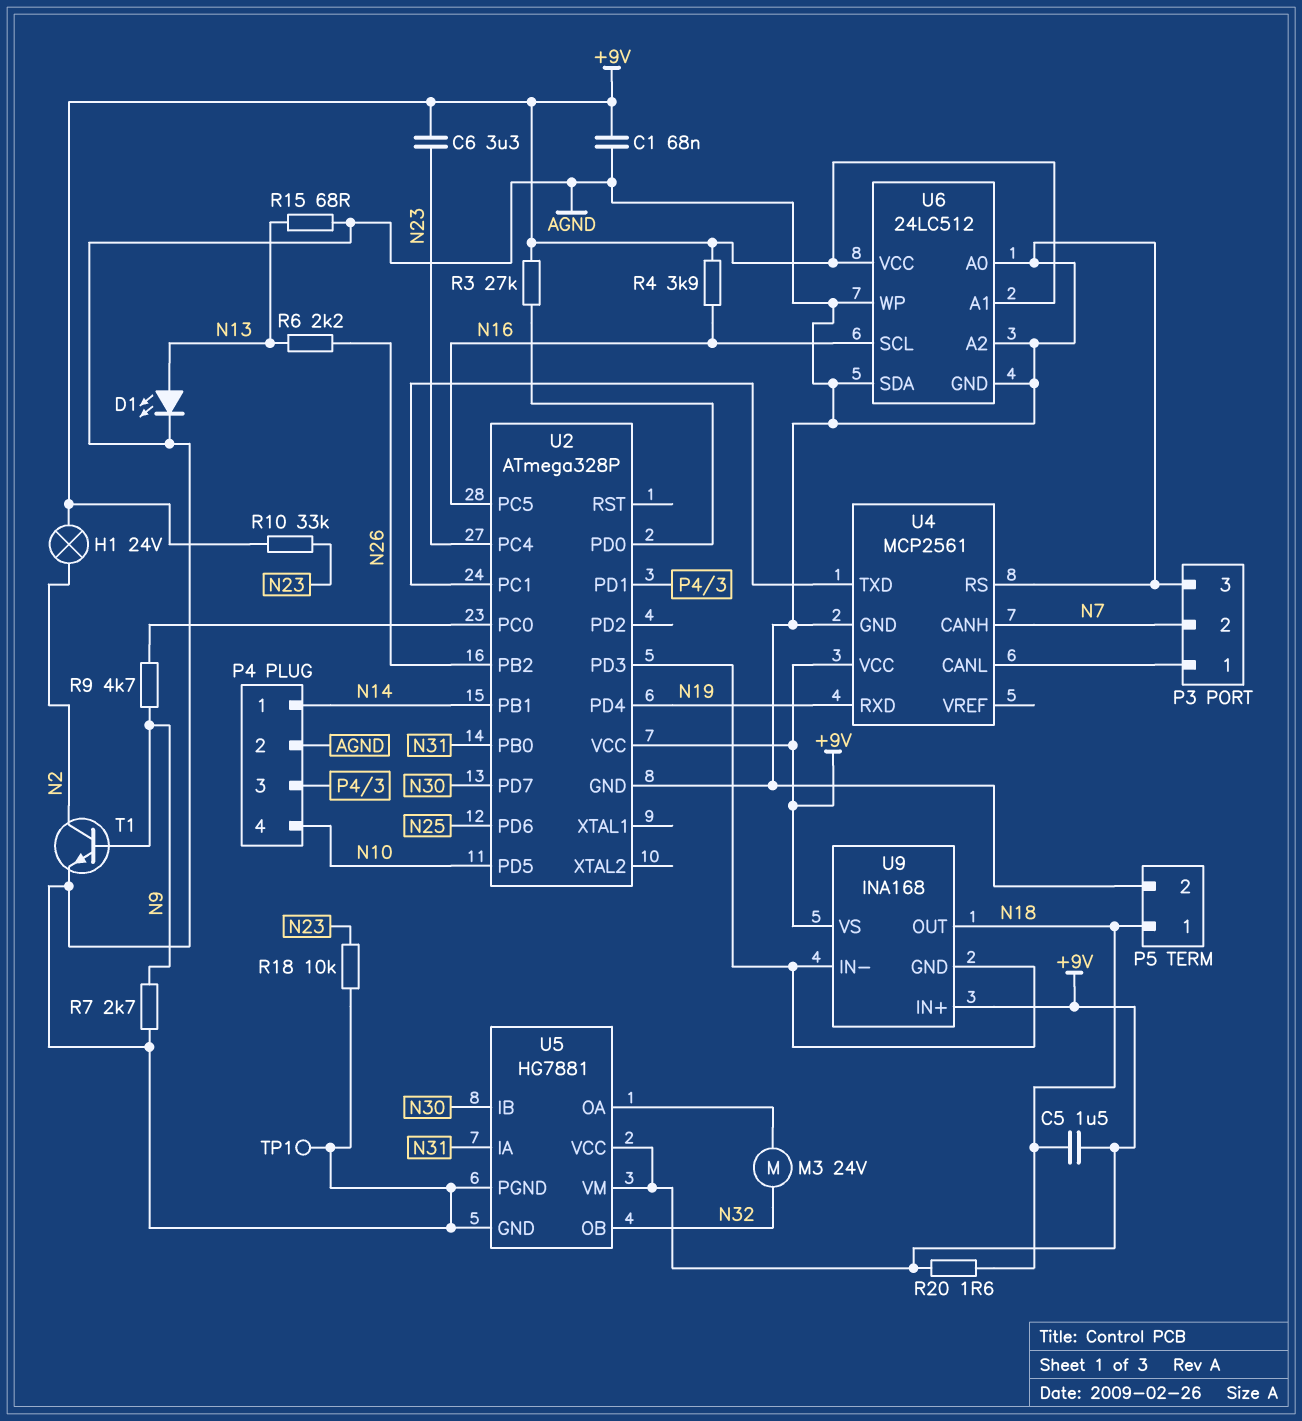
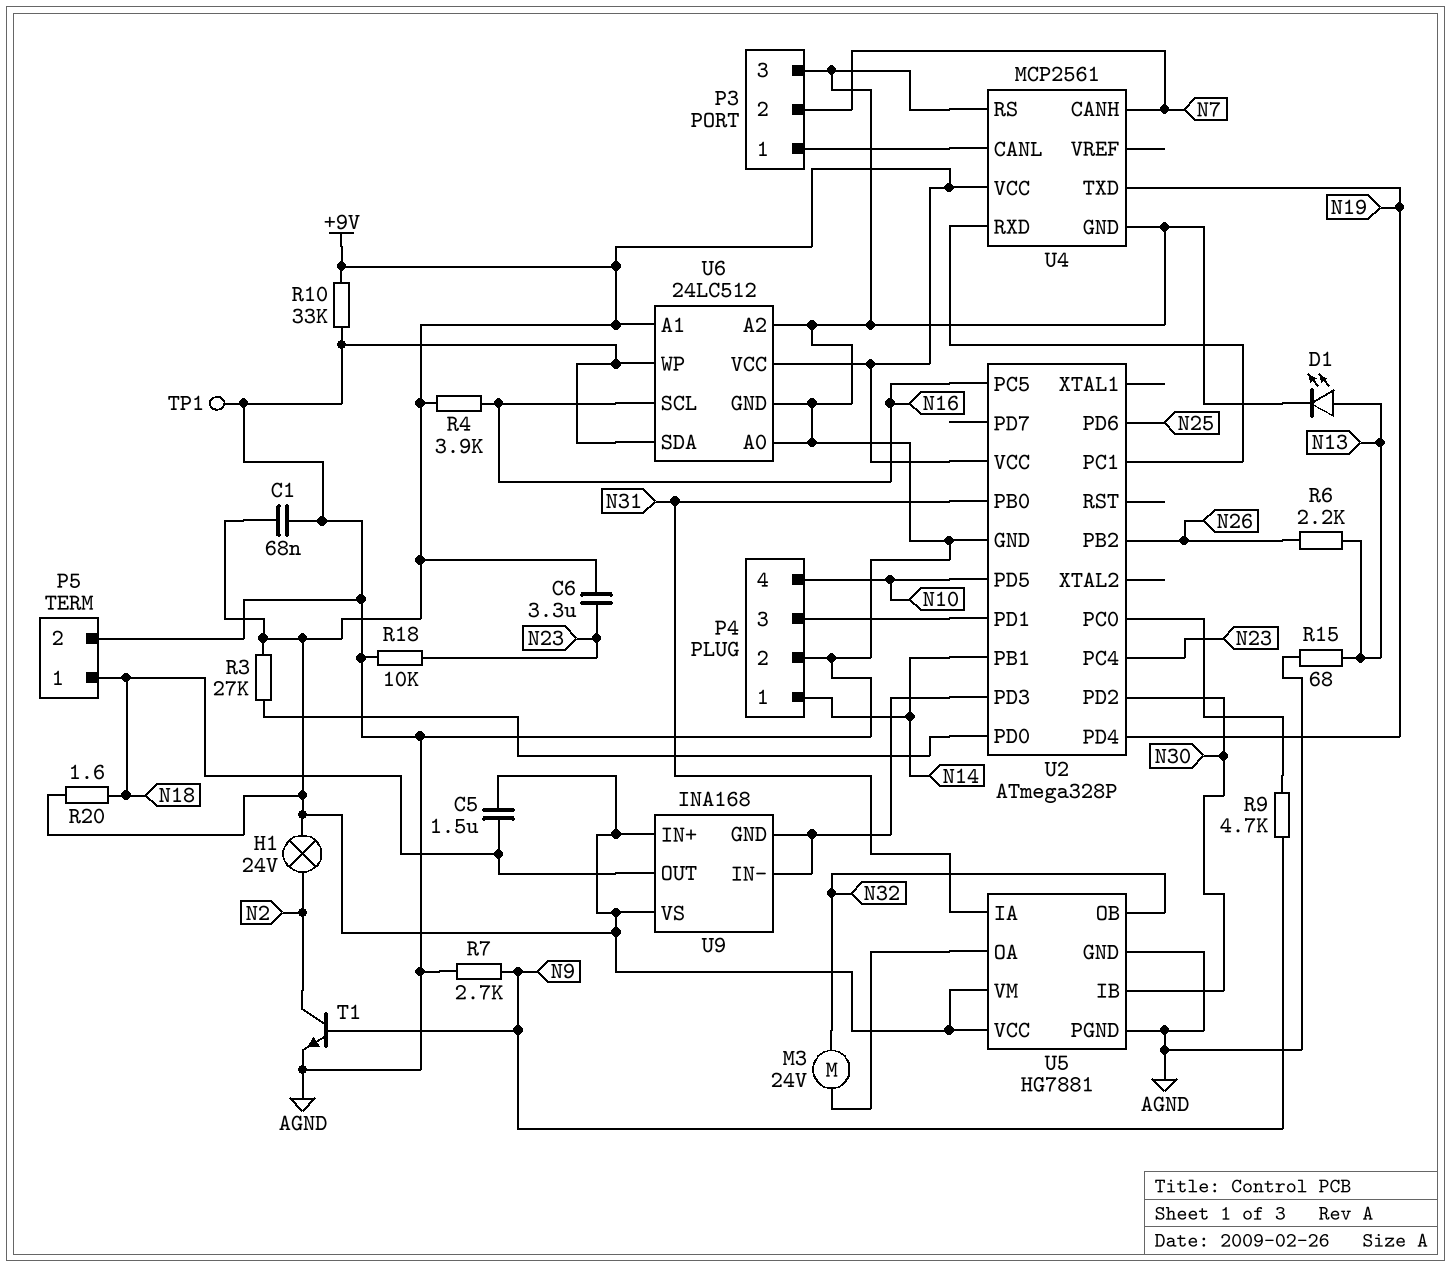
R10: 33k (+9V, N23) -> 33k (+9V, AGND)
U2 pin PD2: none -> N30
U2 pin PD7: N30 -> none
U4 pin RXD: N19 -> U2/PC1
U4 pin TXD: U2/PC1 -> N19

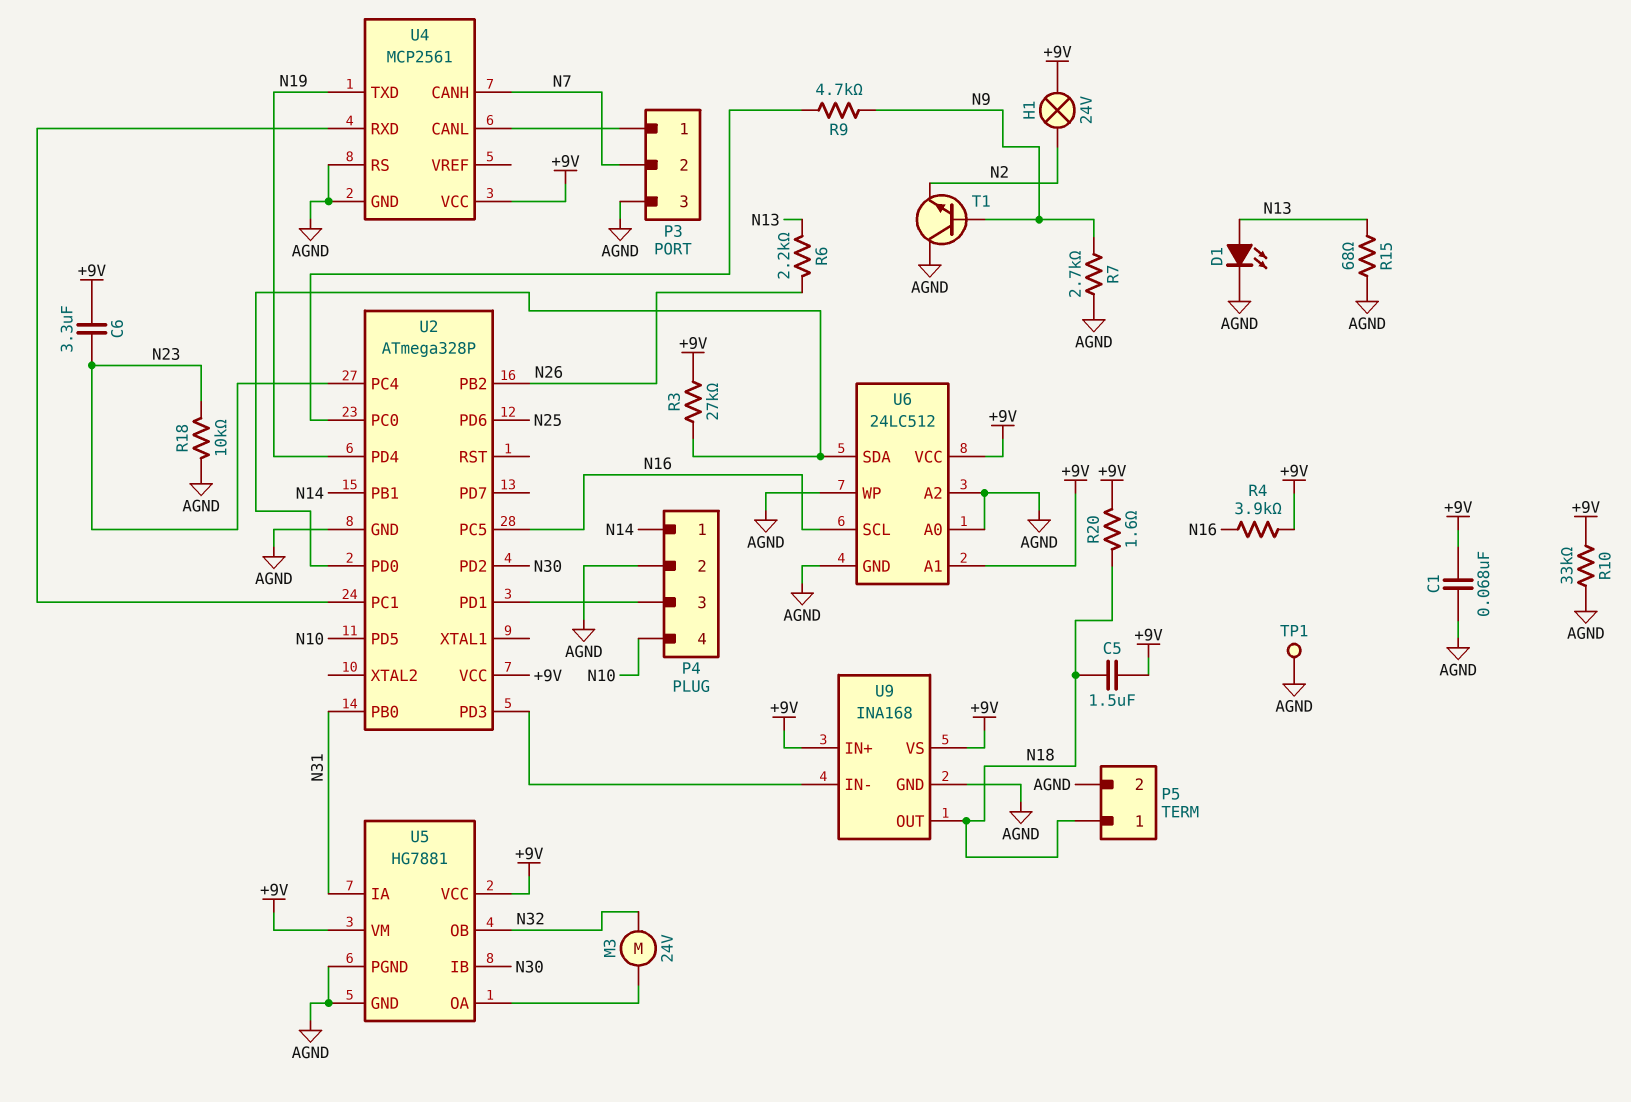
T1: NPN (B N9, C N2, E AGND) -> NPN (B N9, C AGND, E N2)
U6 pin SDA: AGND -> U2/PD0
U9 pin GND: U2/PD3 -> AGND

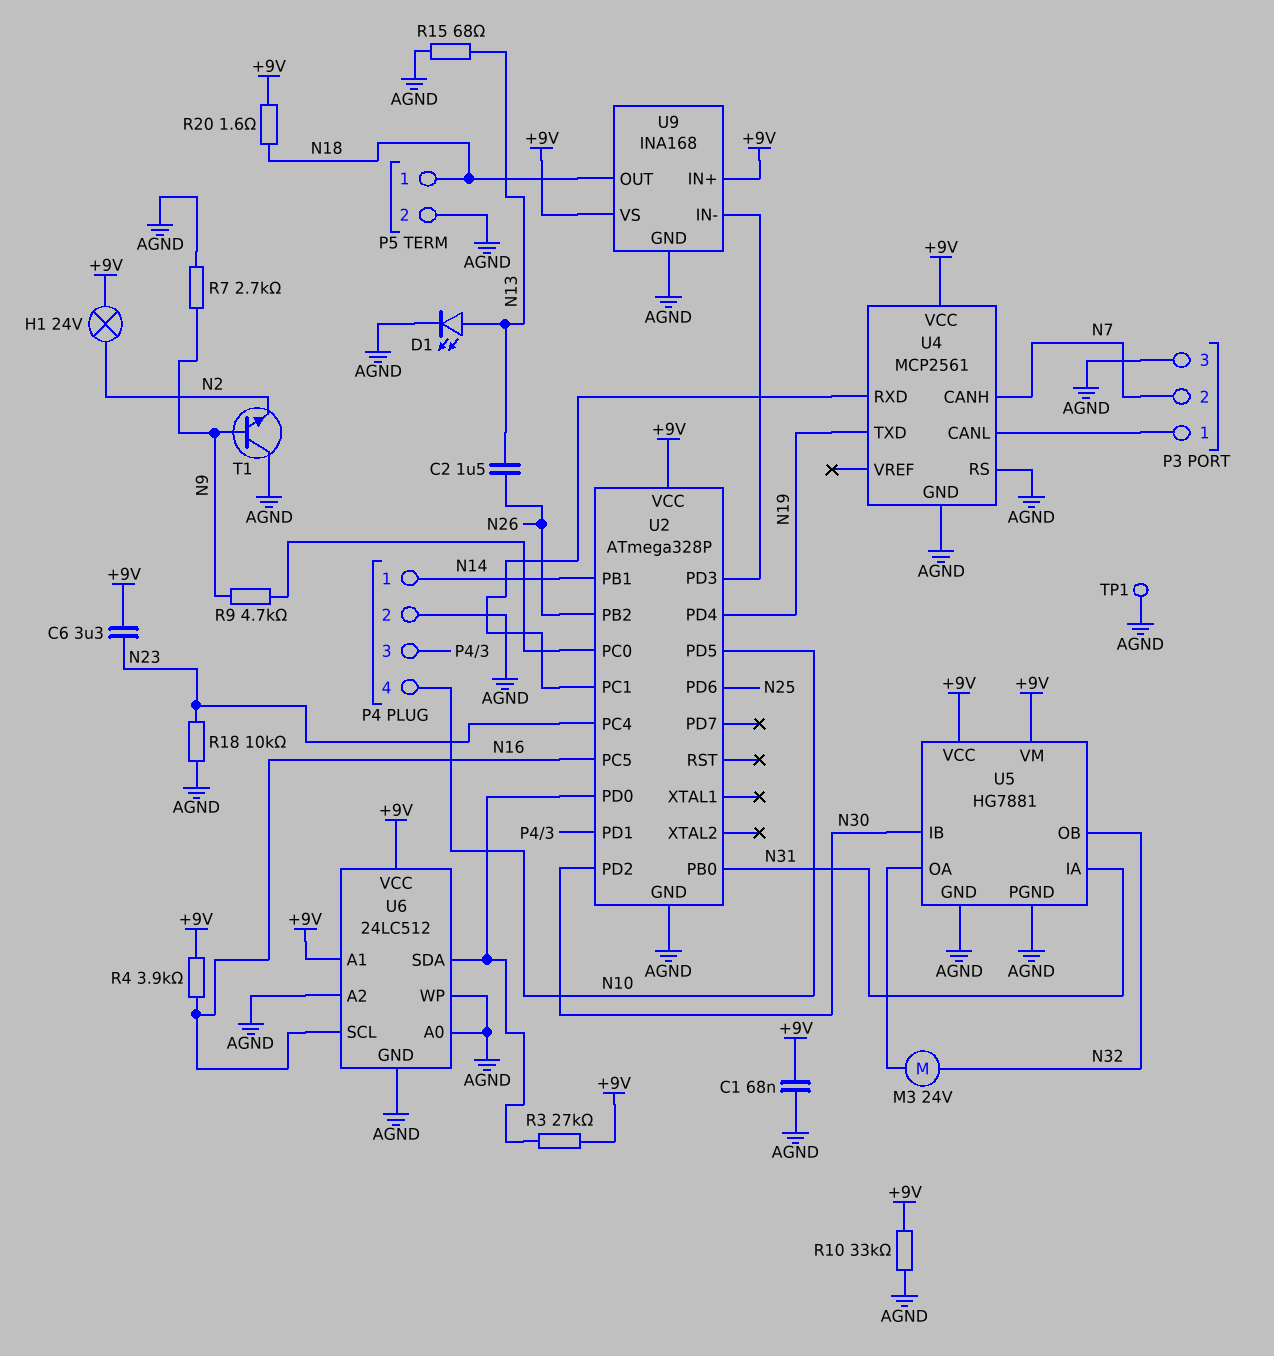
C2: none -> 1.5uF (N13, N26)
C5: 1.5uF (+9V, N18) -> none
R6: 2.2k (N13, N26) -> none

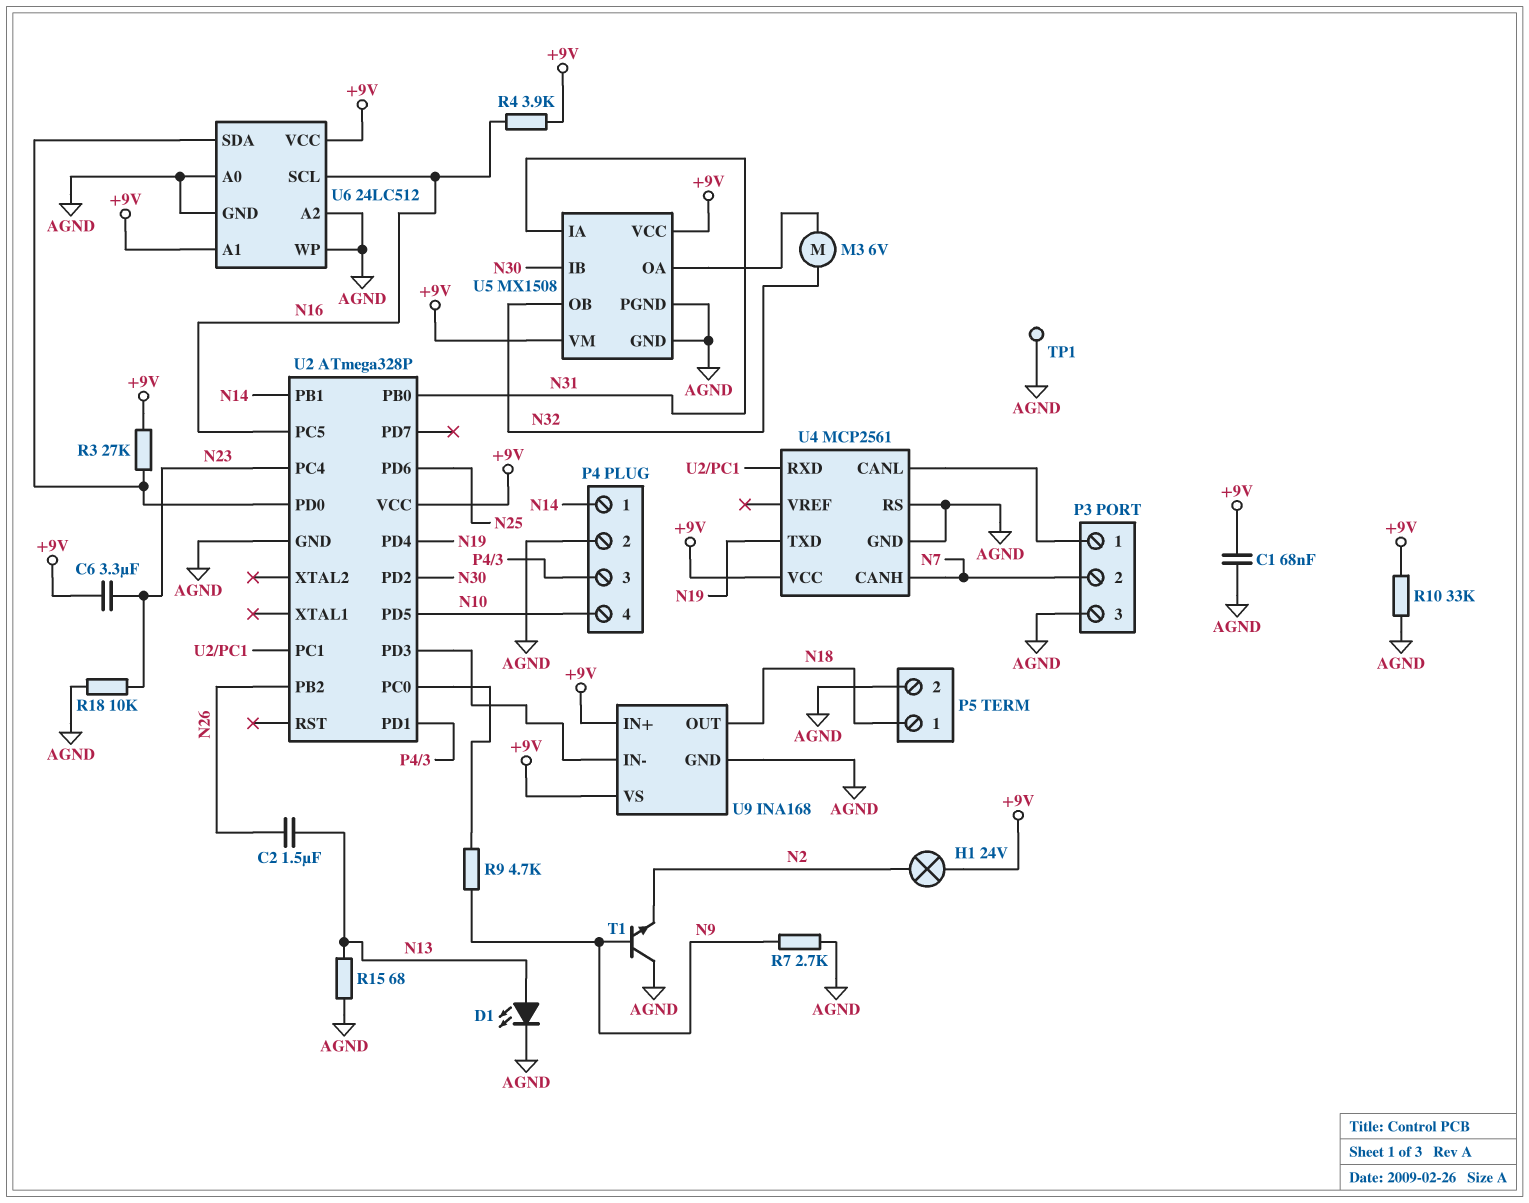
M3: motor 24V (N32, U5/OA) -> motor 6V (N32, U5/OA)
R20: 1.6 (+9V, N18) -> none
U5: HG7881 -> MX1508

